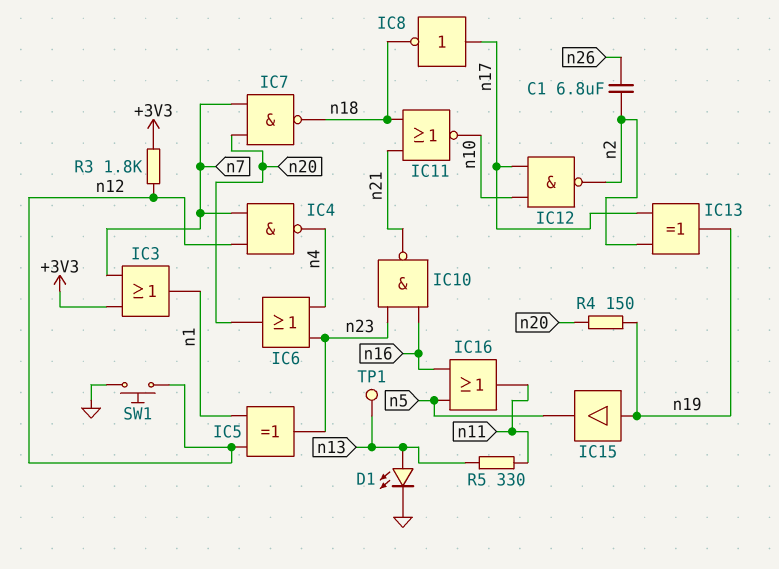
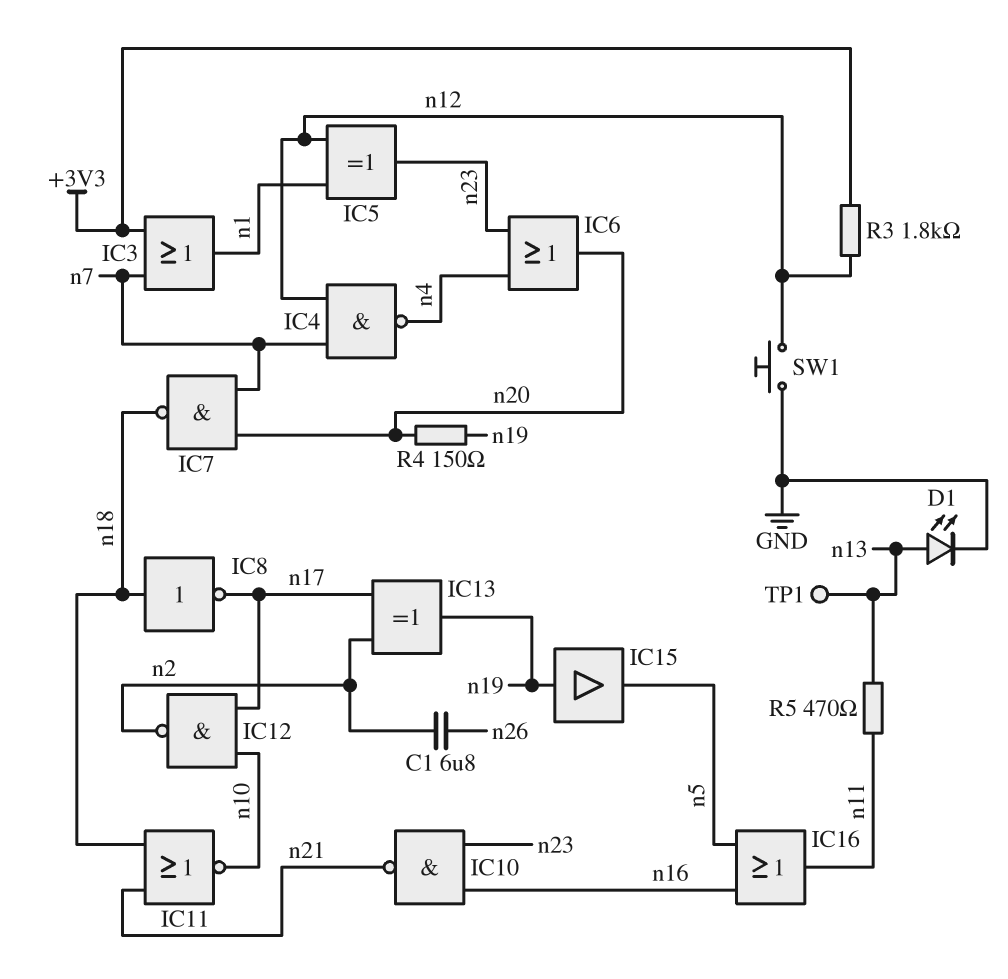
IC8: NOT (in n17, out n18) -> NOT (in n18, out n17)
R5: 330 (n11, n13) -> 470 (n11, n13)

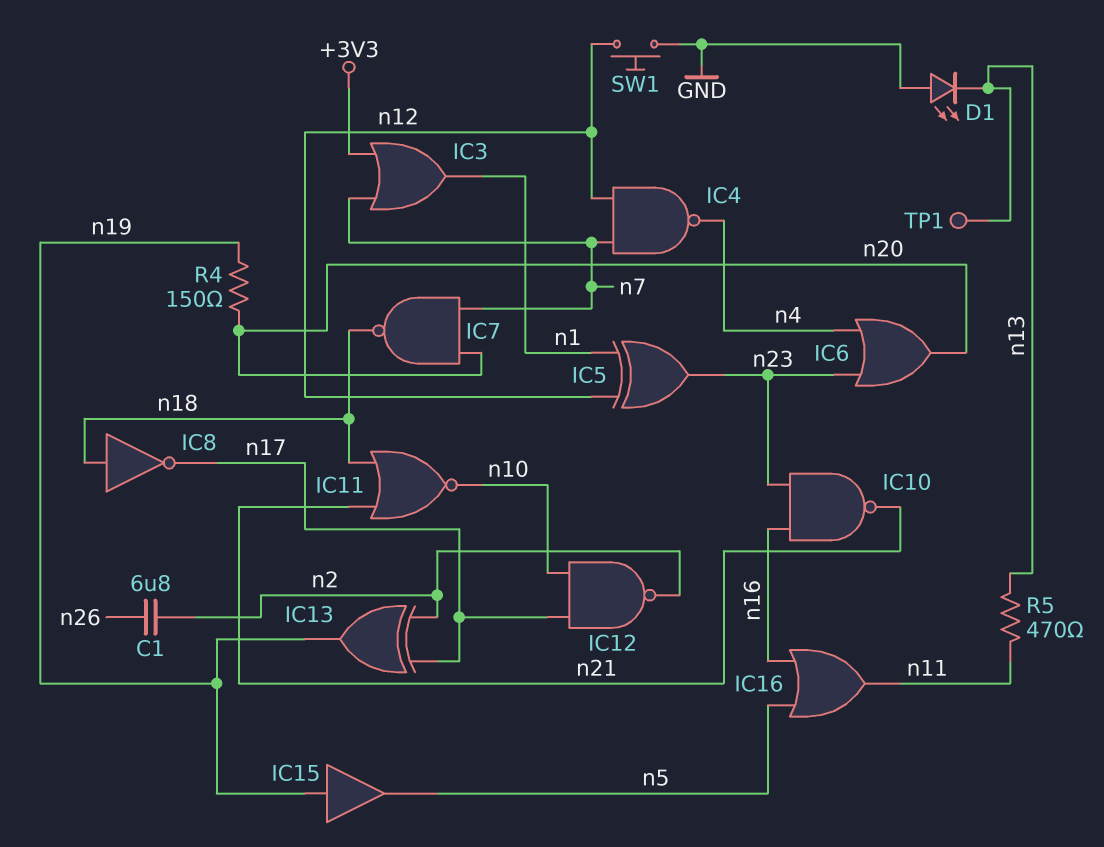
D1: LED (A n13, K GND) -> LED (A GND, K n13)
R3: 1.8k (+3V3, n12) -> none

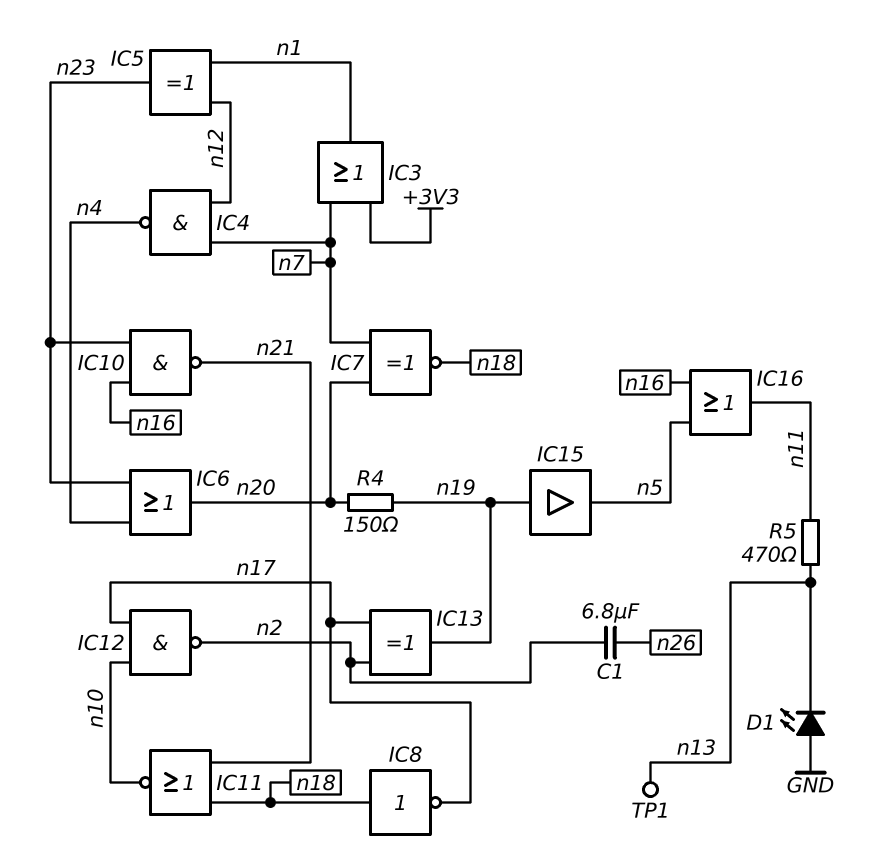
IC7: NAND (in n7, in n20, out n18) -> XNOR (in n7, in n20, out n18)
SW1: button (GND, n12) -> none

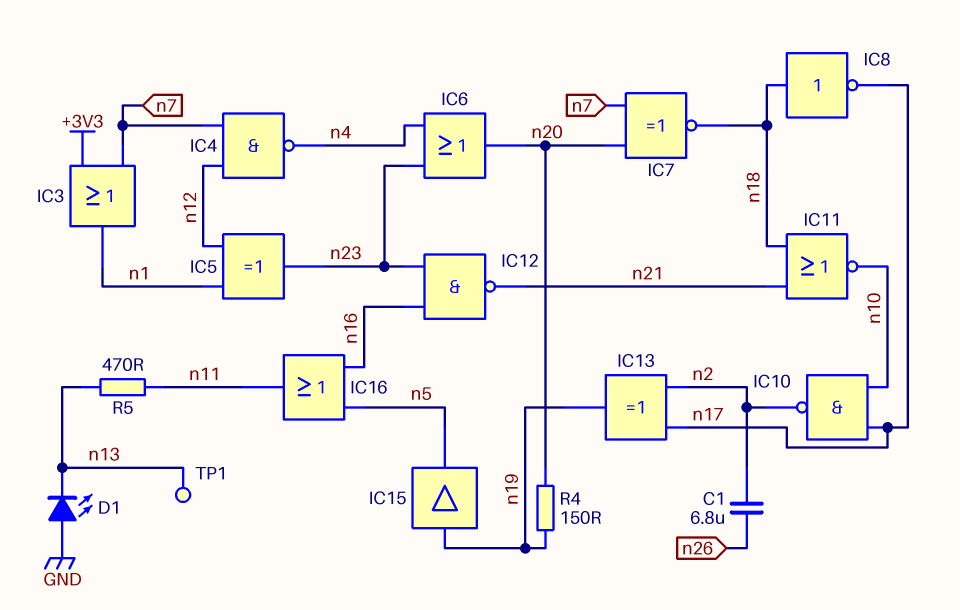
IC10: NAND (in n16, in n23, out n21) -> NAND (in n10, in n17, out n2)
IC12: NAND (in n10, in n17, out n2) -> NAND (in n16, in n23, out n21)

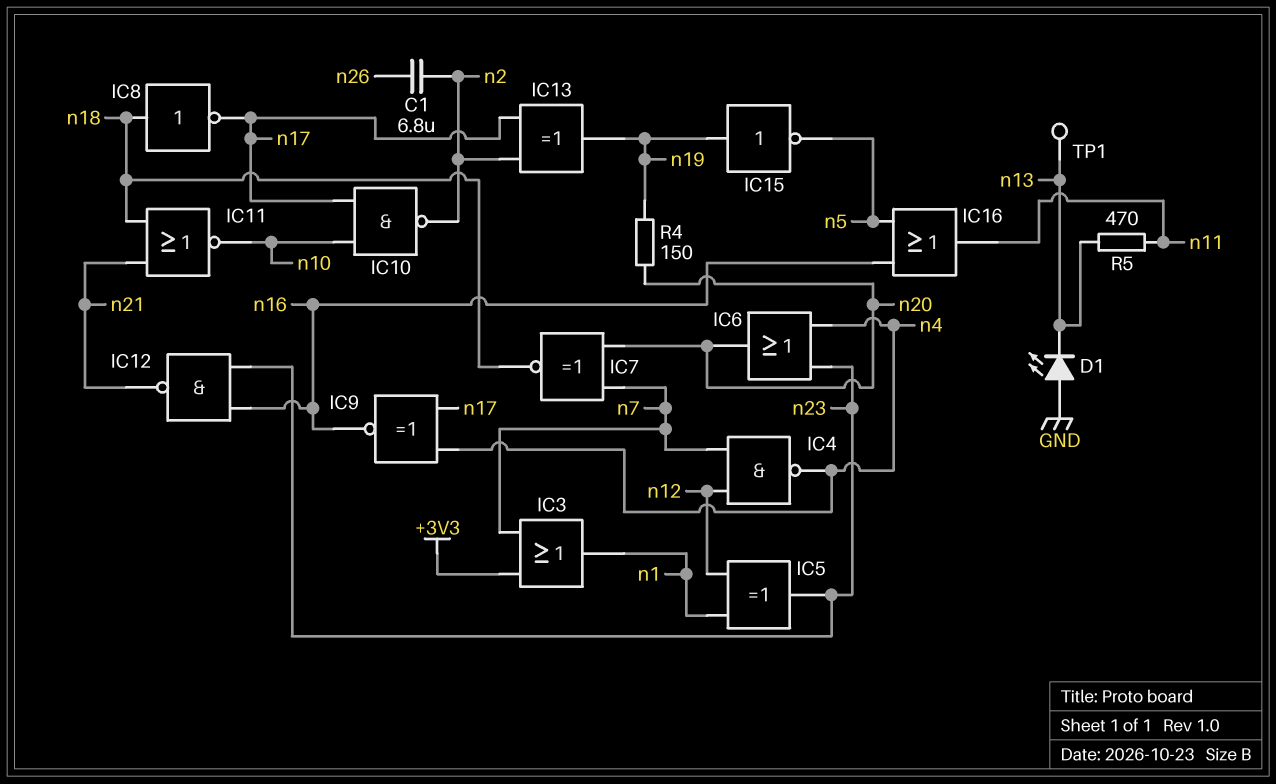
IC9: none -> XNOR (in n4, in n17, out n16)
IC15: buffer (in n19, out n5) -> NOT (in n19, out n5)

